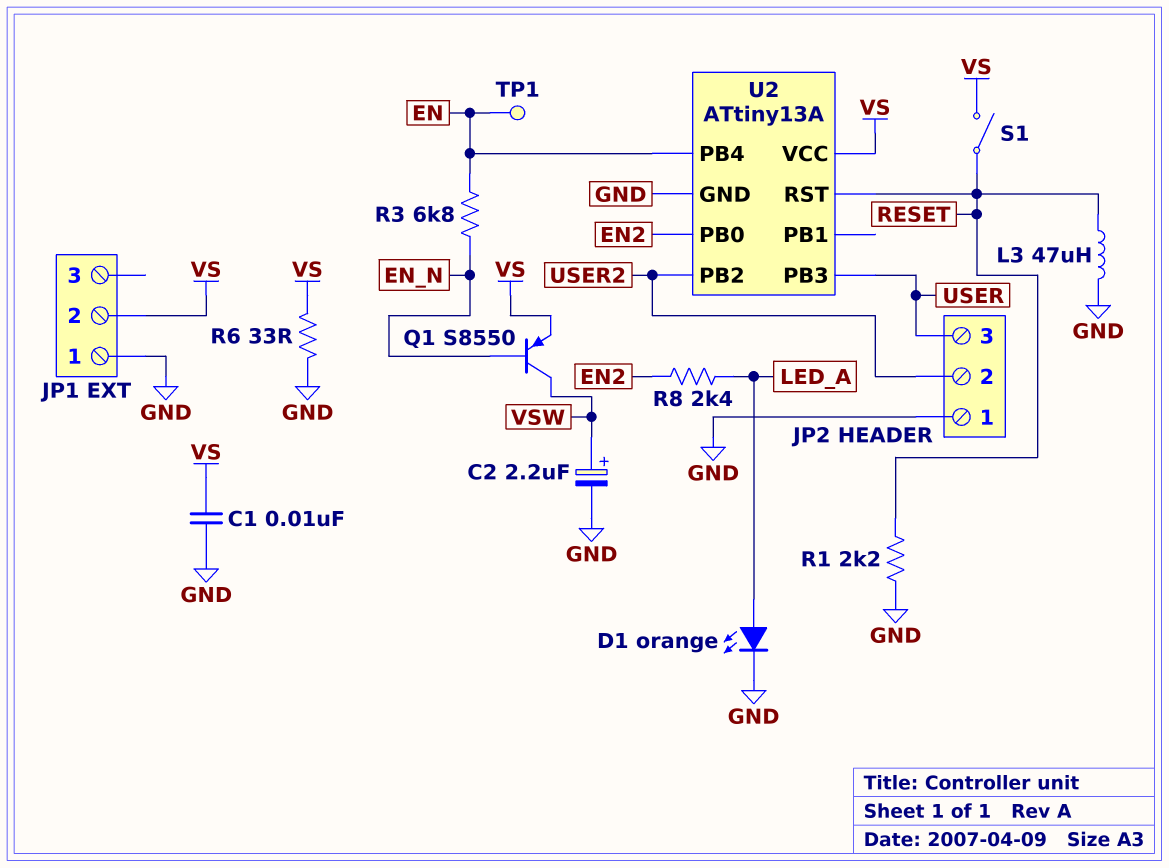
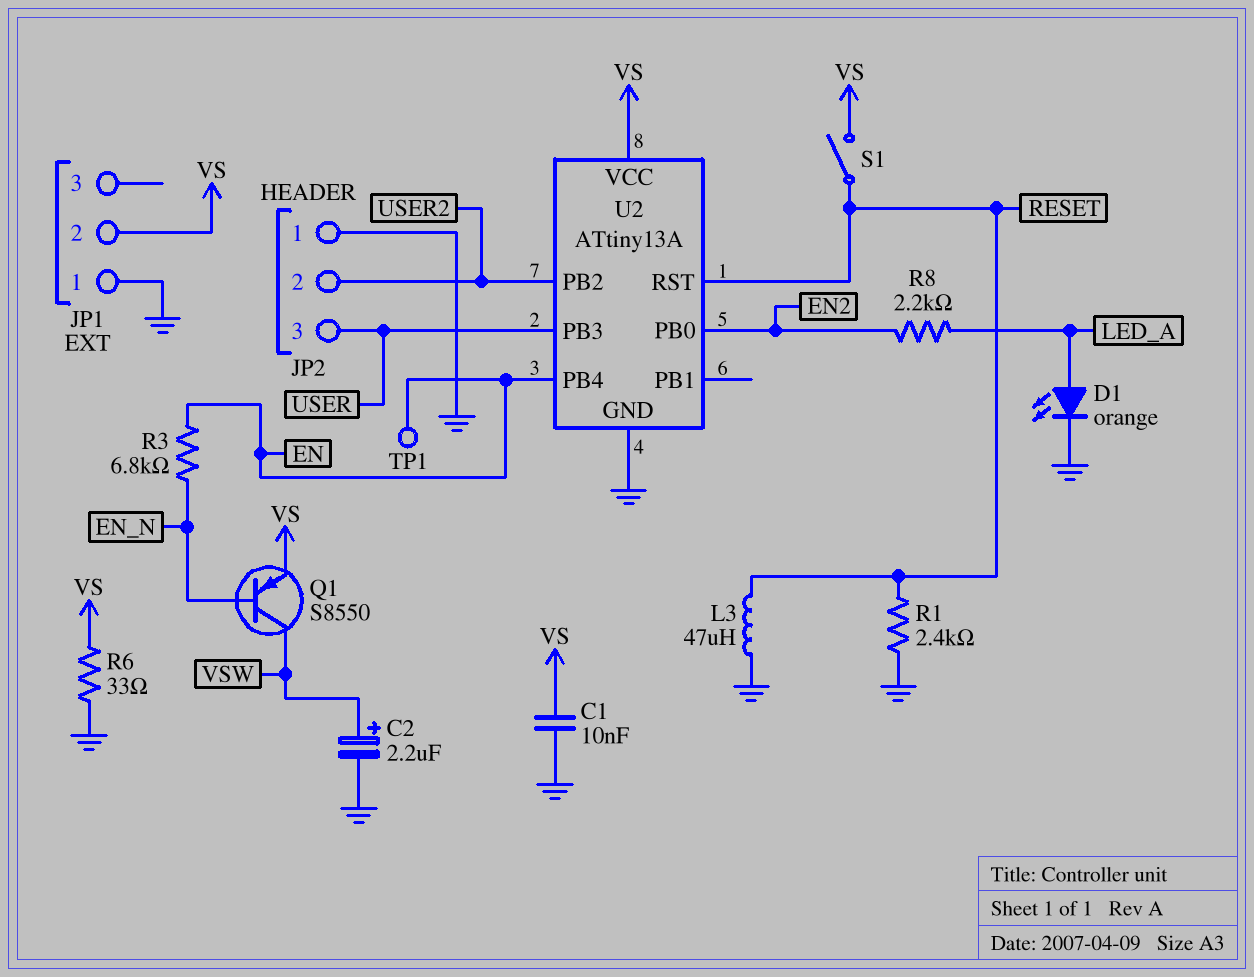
R1: 2.2k (GND, RESET) -> 2.4k (GND, RESET)
R8: 2.4k (EN2, LED_A) -> 2.2k (EN2, LED_A)

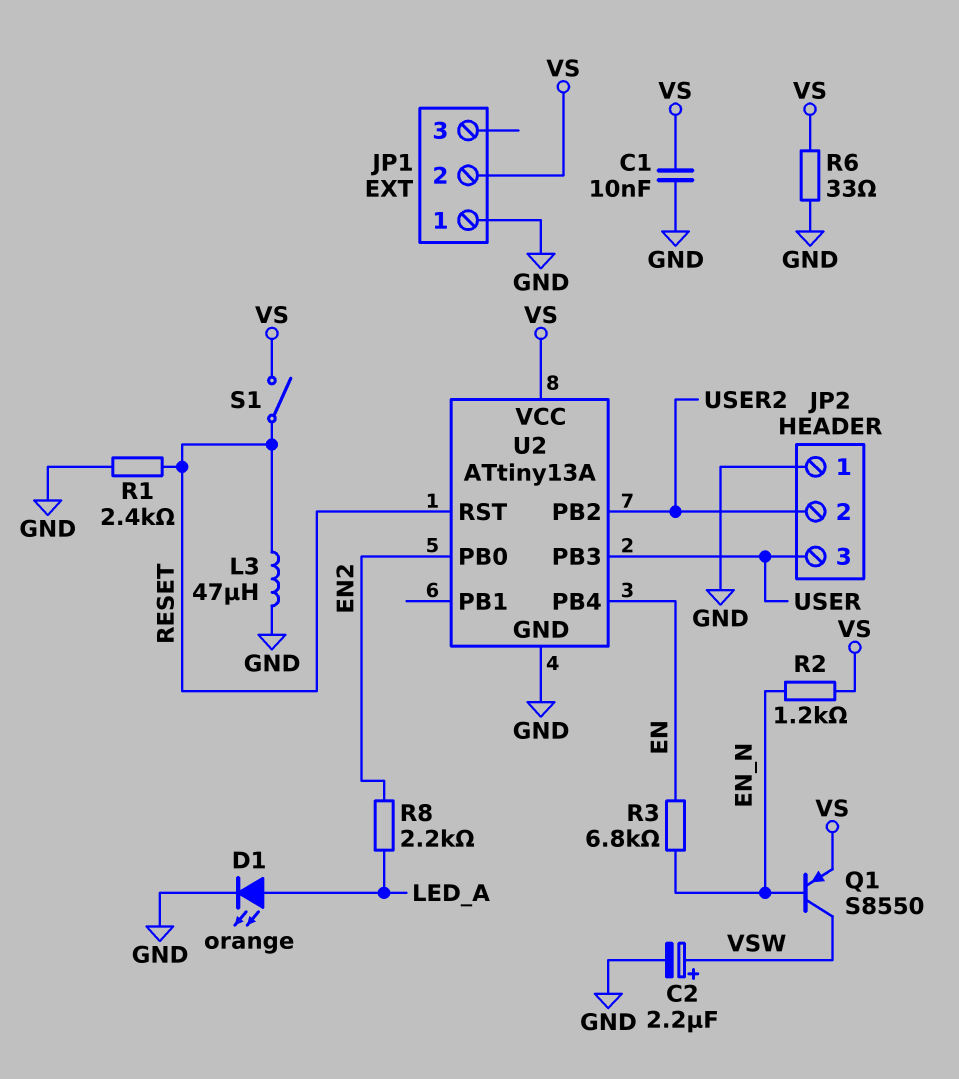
R2: none -> 1.2k (EN_N, VS)
TP1: test point (EN) -> none

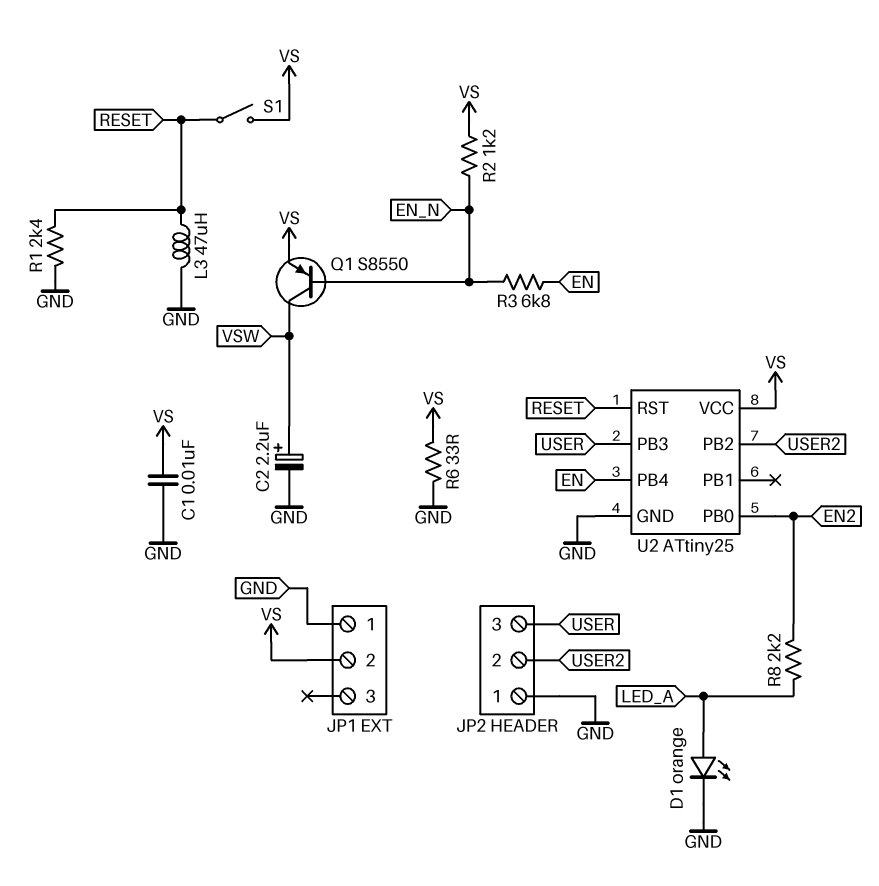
U2: ATtiny13A -> ATtiny25

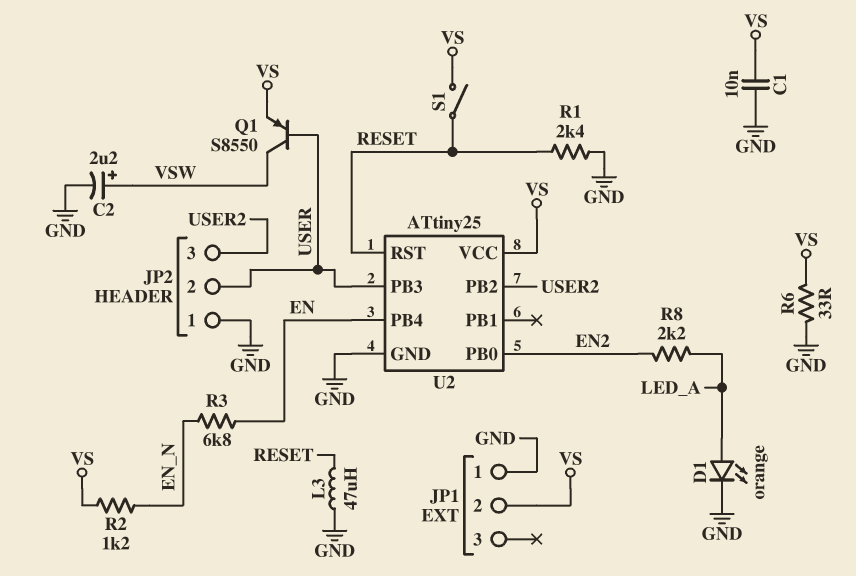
JP2 pin 2: USER2 -> USER
JP2 pin 3: USER -> USER2
Q1: PNP S8550 (B EN_N, C VSW, E VS) -> PNP S8550 (B USER, C VSW, E VS)

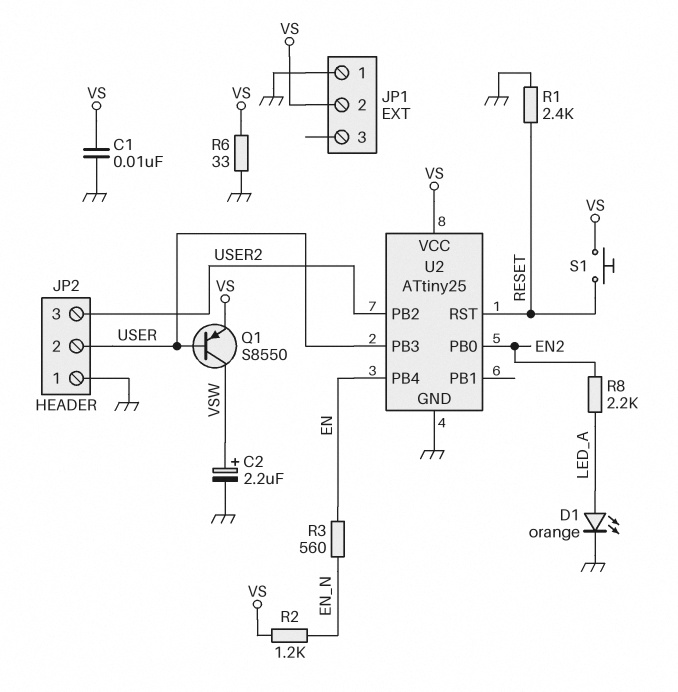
L3: 47uH (GND, RESET) -> none
R3: 6.8k (EN, EN_N) -> 560 (EN, EN_N)
S1: switch (RESET, VS) -> button (RESET, VS)

